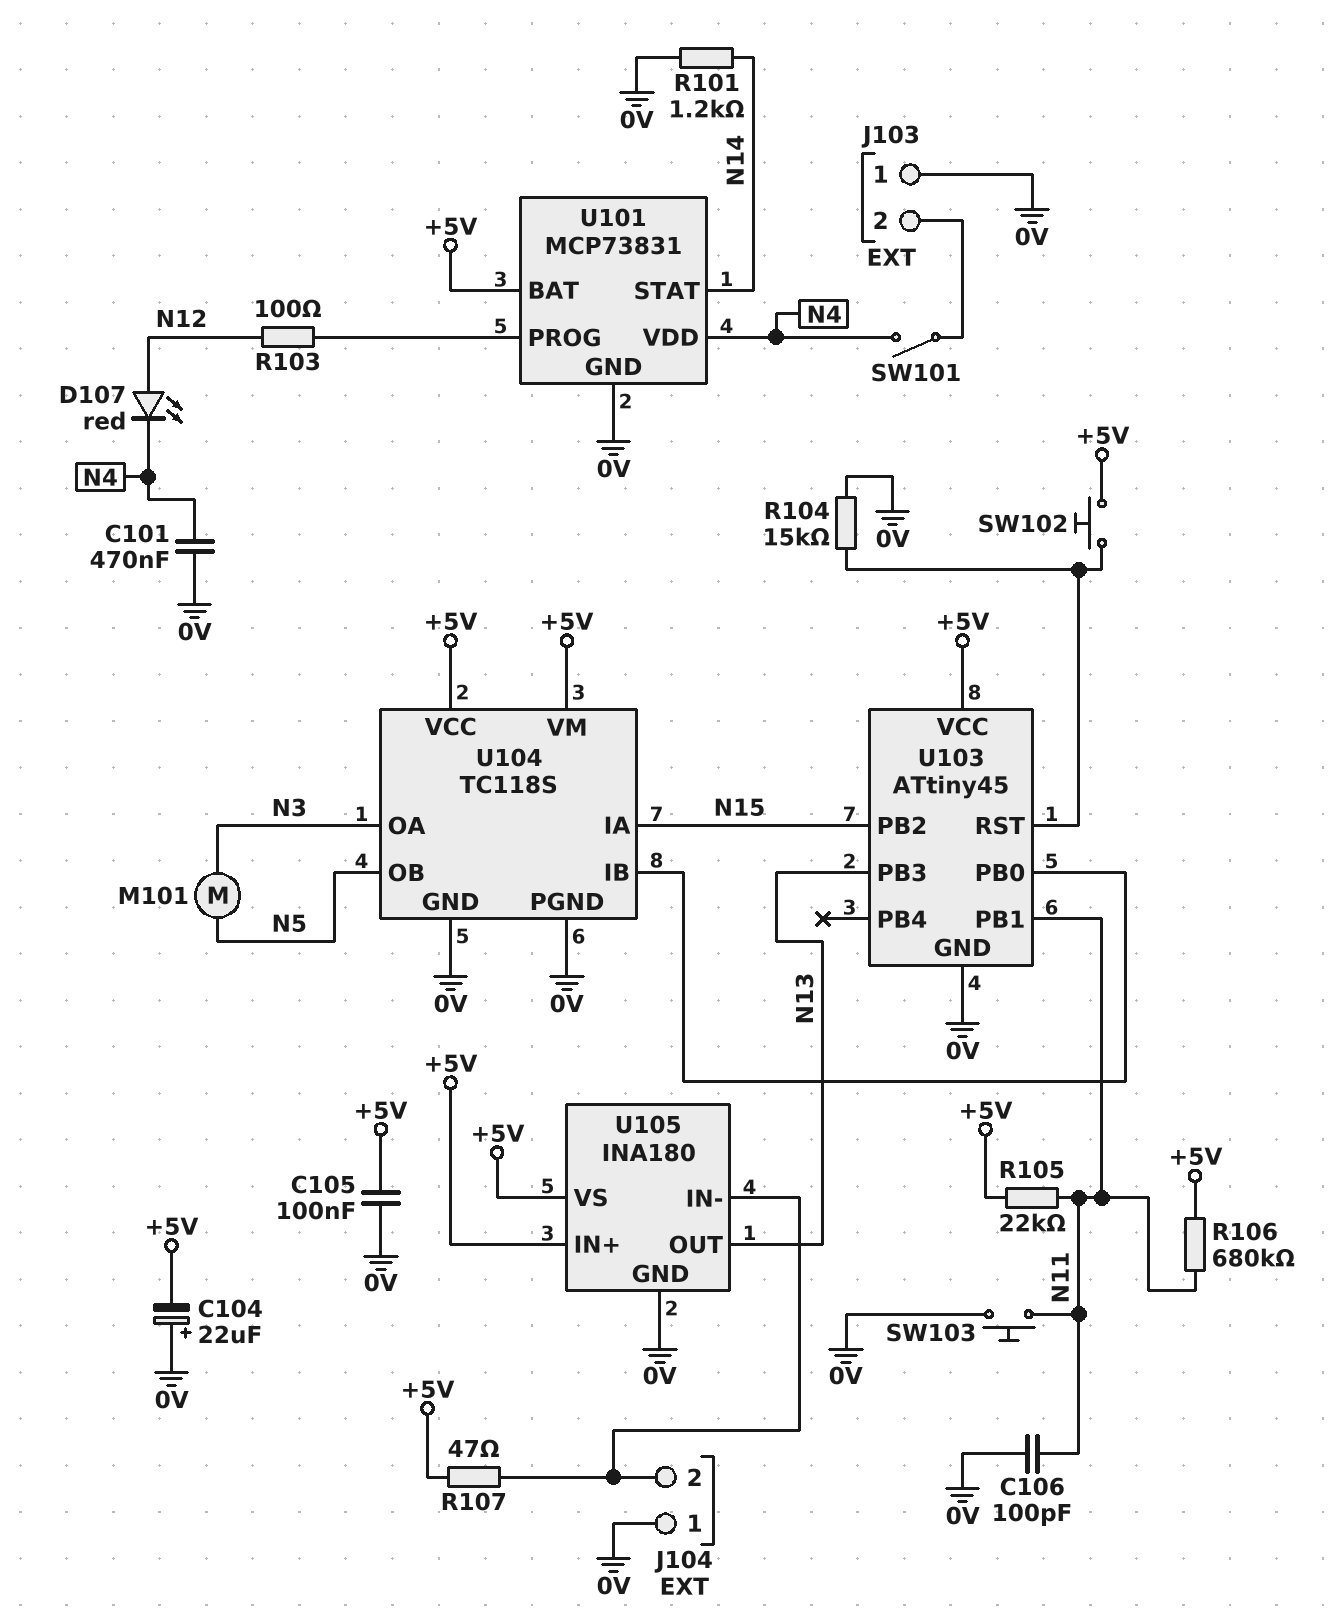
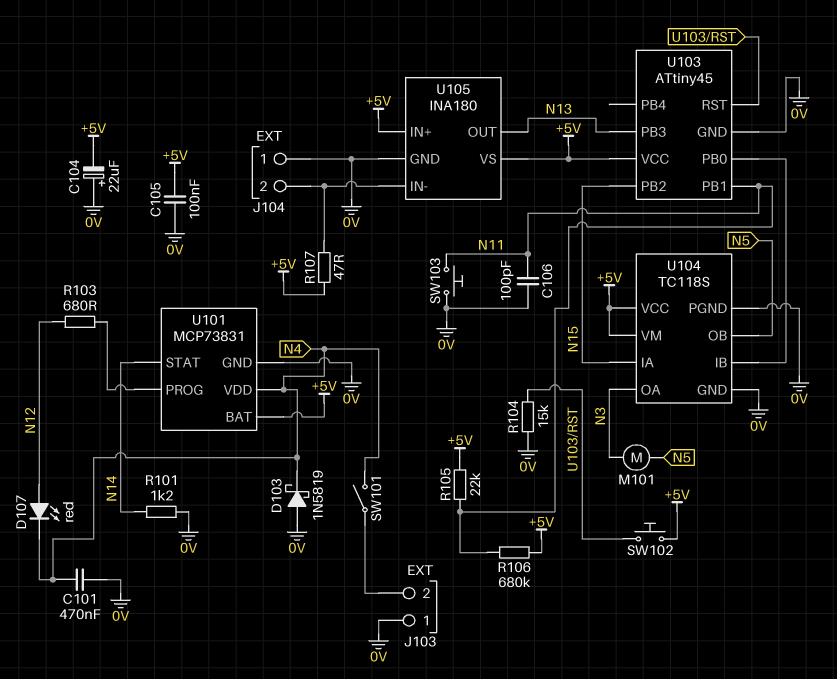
D103: none -> schottky 1N5819 (A 0V, K N4)
R103: 100 (N12, U101/PROG) -> 680 (N12, U101/PROG)

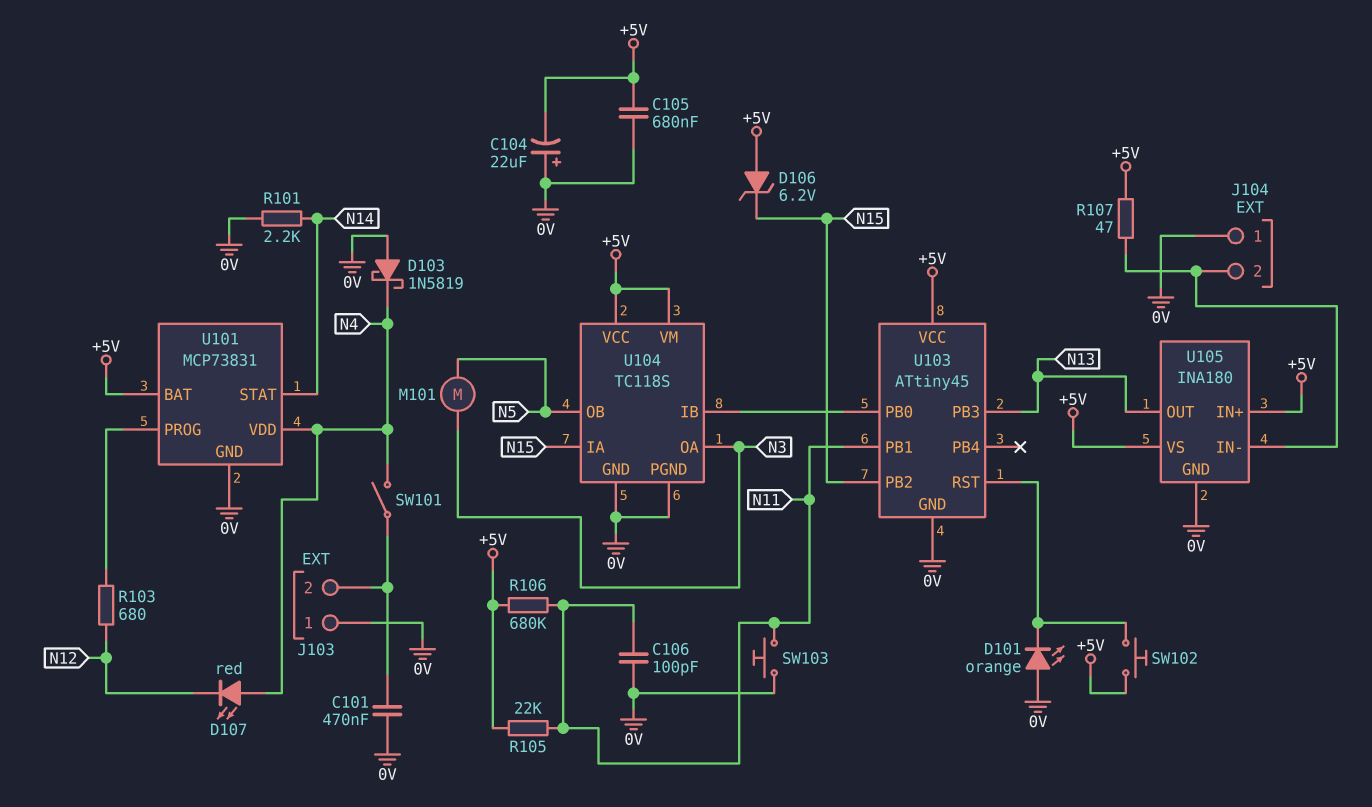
C101: 470nF (0V, N4) -> 470nF (0V, J103/2)
C105: 100nF (+5V, 0V) -> 680nF (+5V, 0V)
D101: none -> LED orange (A 0V, K U103/RST)
D106: none -> zener 6.2V (A +5V, K N15)
D107: LED red (A N12, K N4) -> LED red (A N4, K N12)
R101: 1.2k (0V, N14) -> 2.2k (0V, N14)
R104: 15k (0V, U103/RST) -> none

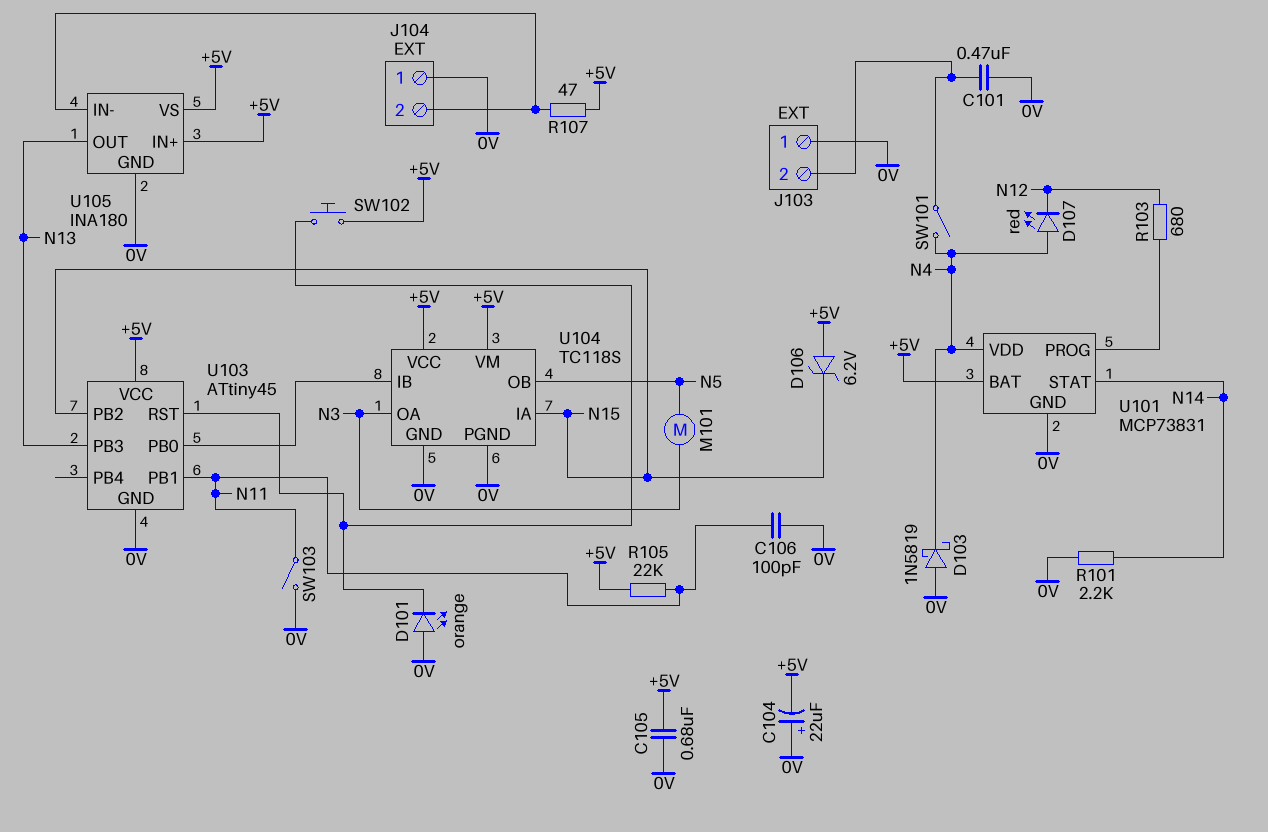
R106: 680k (+5V, N11) -> none
SW103: button (0V, N11) -> switch (0V, N11)

